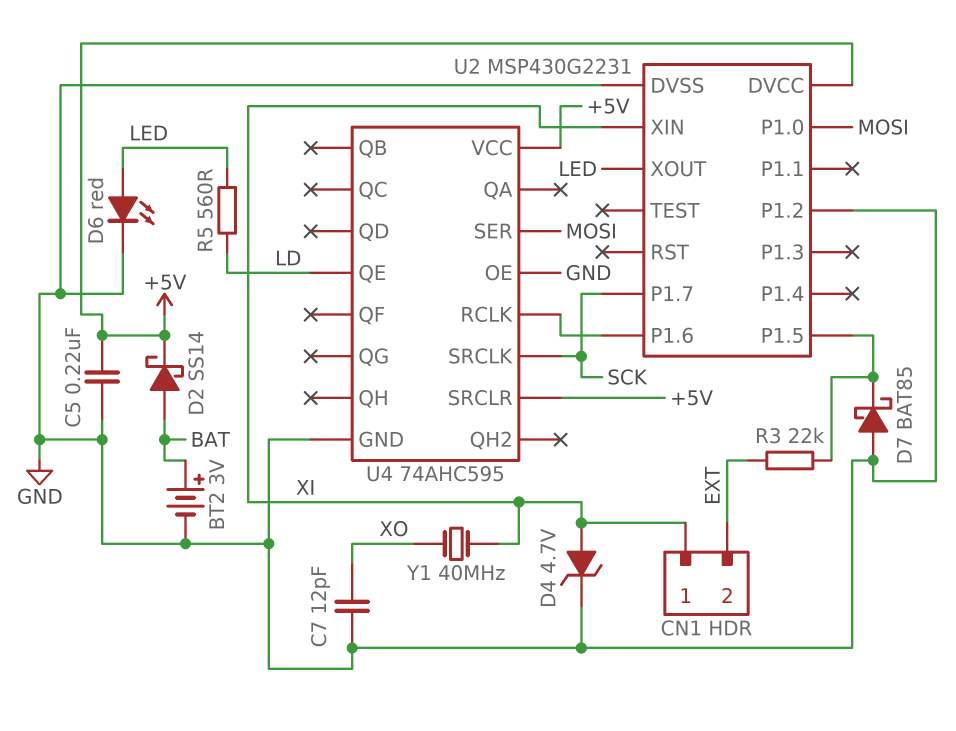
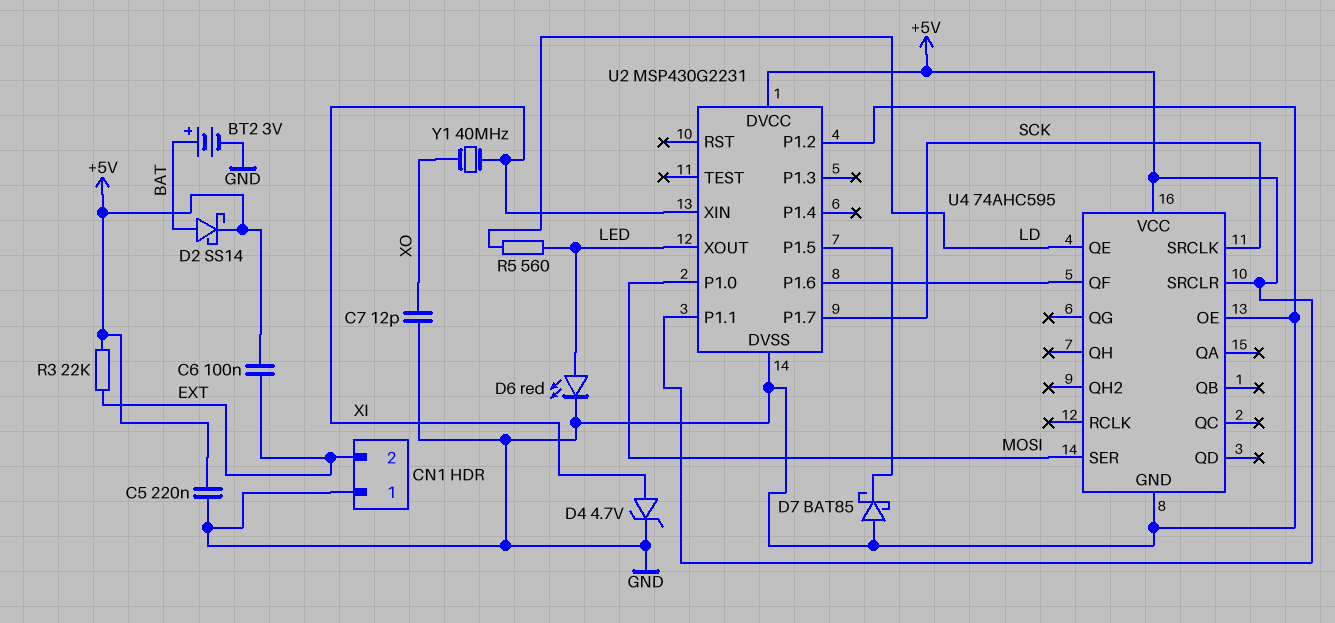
C6: none -> 100nF (+5V, EXT)
CN1 pin 1: XI -> GND
R3: 22k (EXT, U2/P1.5) -> 22k (+5V, EXT)
U2 pin P1.1: none -> +5V
U4 pin QF: none -> U2/P1.6
U4 pin RCLK: U2/P1.6 -> none

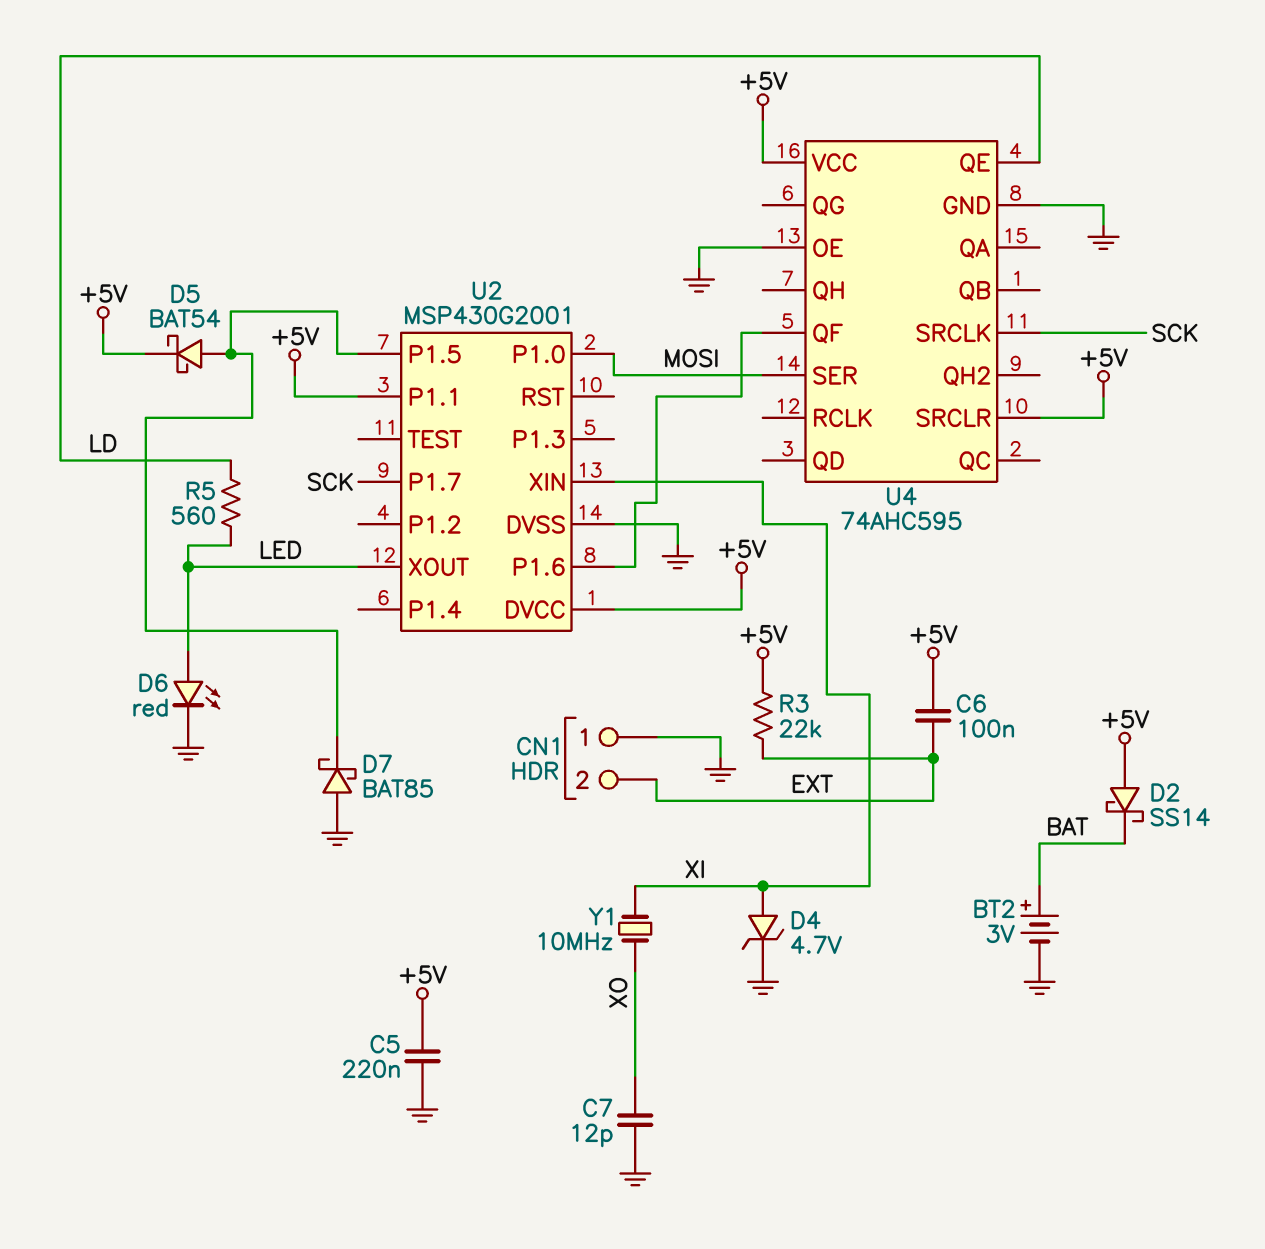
D2: schottky SS14 (A BAT, K +5V) -> schottky SS14 (A +5V, K BAT)
D5: none -> schottky BAT54 (A U2/P1.5, K +5V)
U2: MSP430G2231 -> MSP430G2001
U2 pin P1.2: GND -> none
Y1: 40MHz (XI, XO) -> 10MHz (XI, XO)

